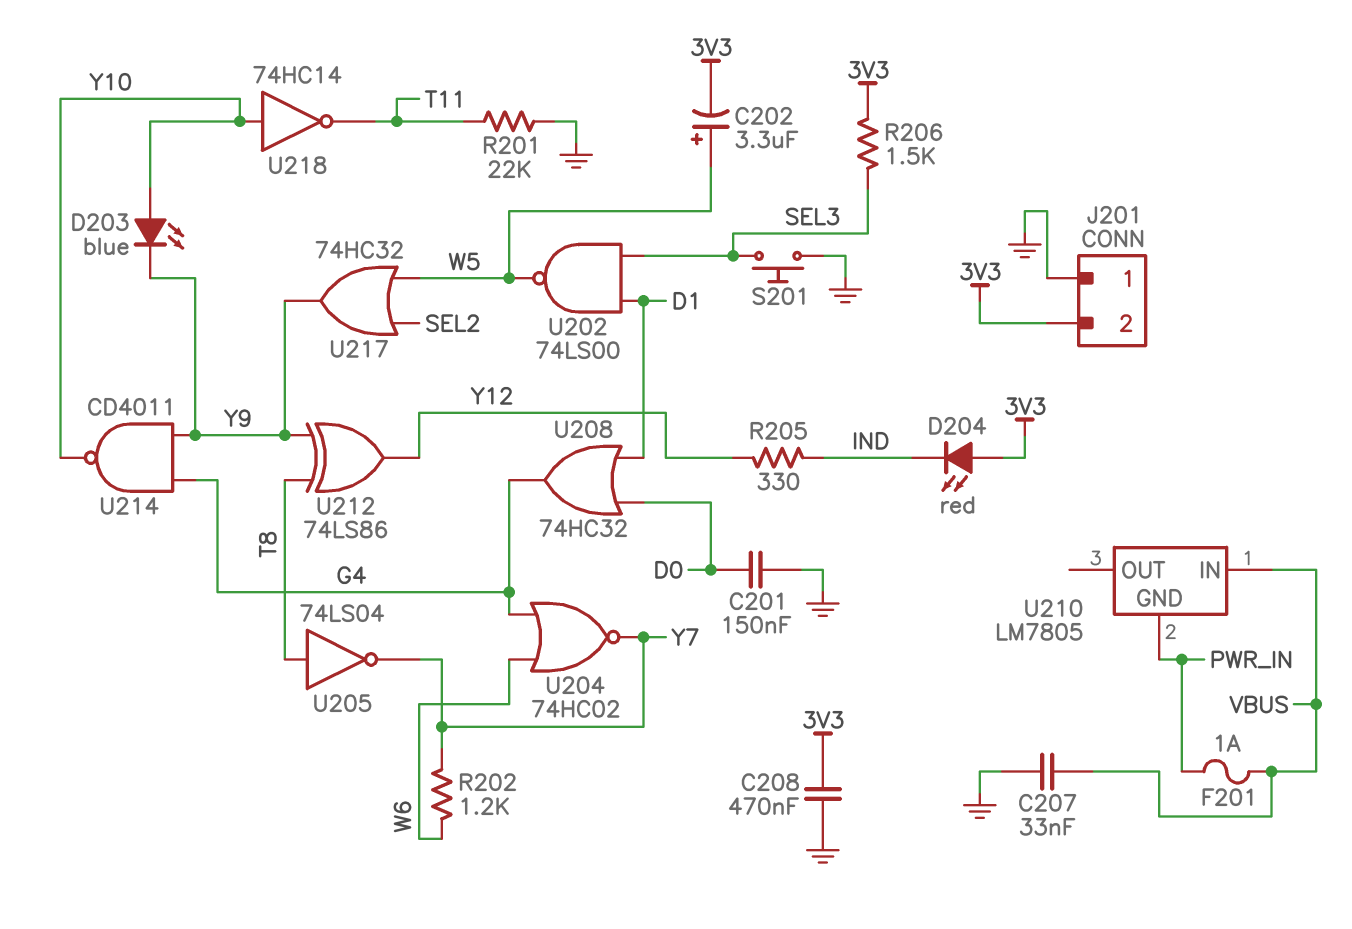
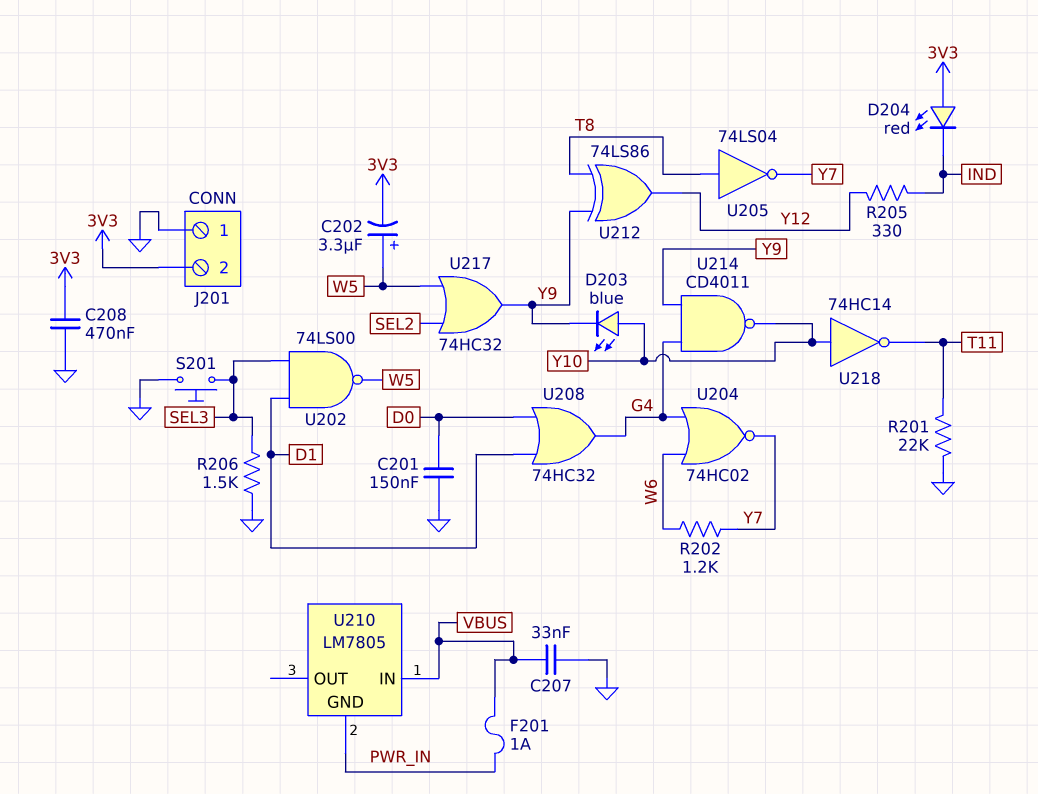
R206: 1.5k (3V3, SEL3) -> 1.5k (GND, SEL3)

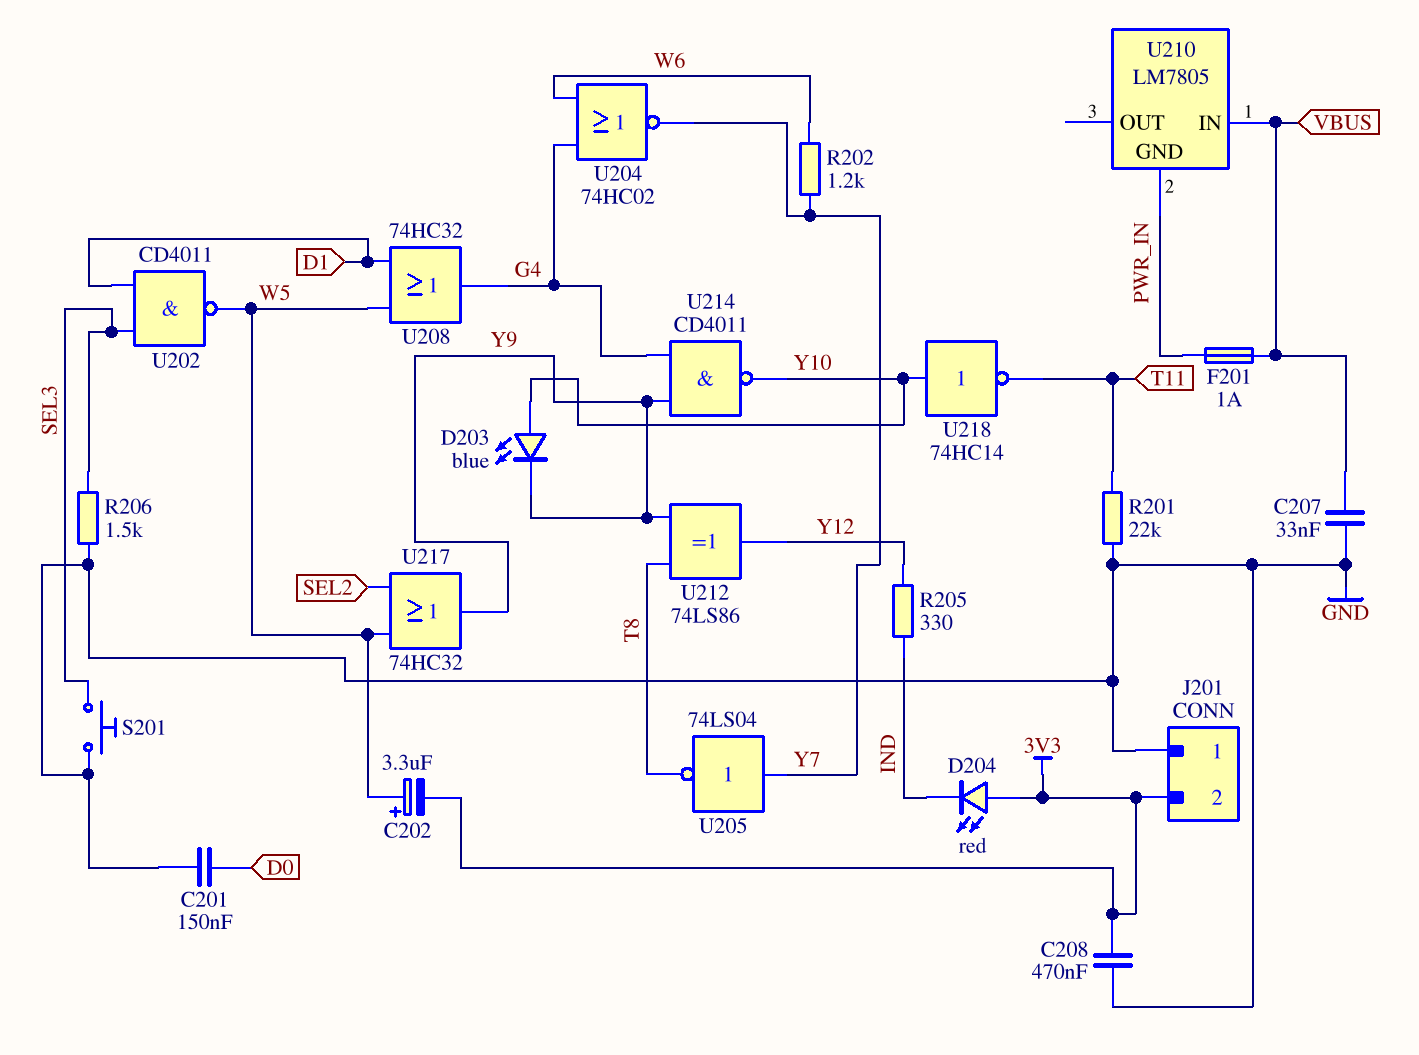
U202: NAND 74LS00 (in D1, in SEL3, out W5) -> NAND CD4011 (in D1, in SEL3, out W5)
U205: NOT 74LS04 (in T8, out Y7) -> NOT 74LS04 (in Y7, out T8)
U208: OR 74HC32 (in D0, in D1, out G4) -> OR 74HC32 (in D1, in W5, out G4)

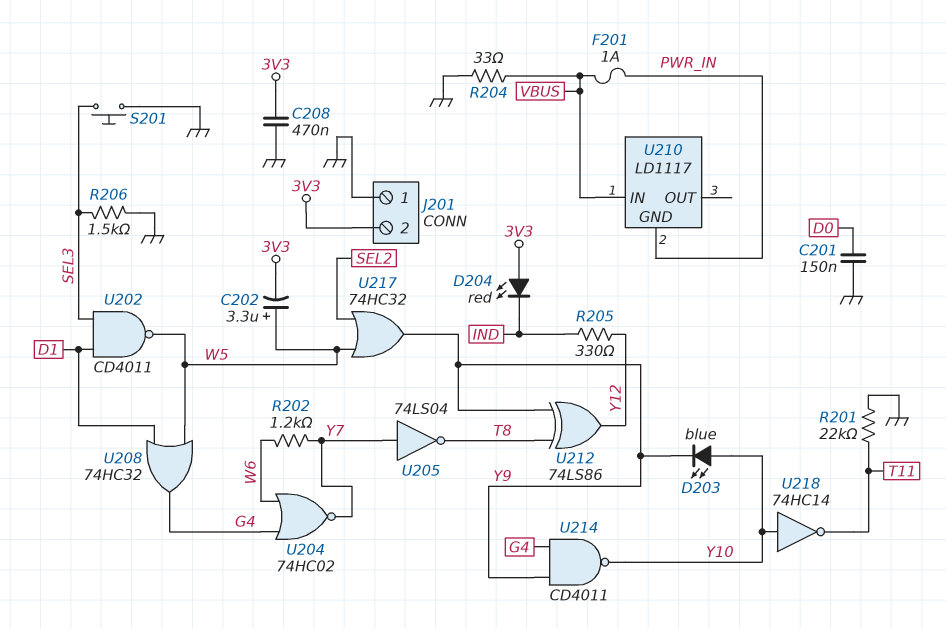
C207: 33nF (GND, VBUS) -> none
R204: none -> 33 (GND, VBUS)
U210: LM7805 -> LD1117

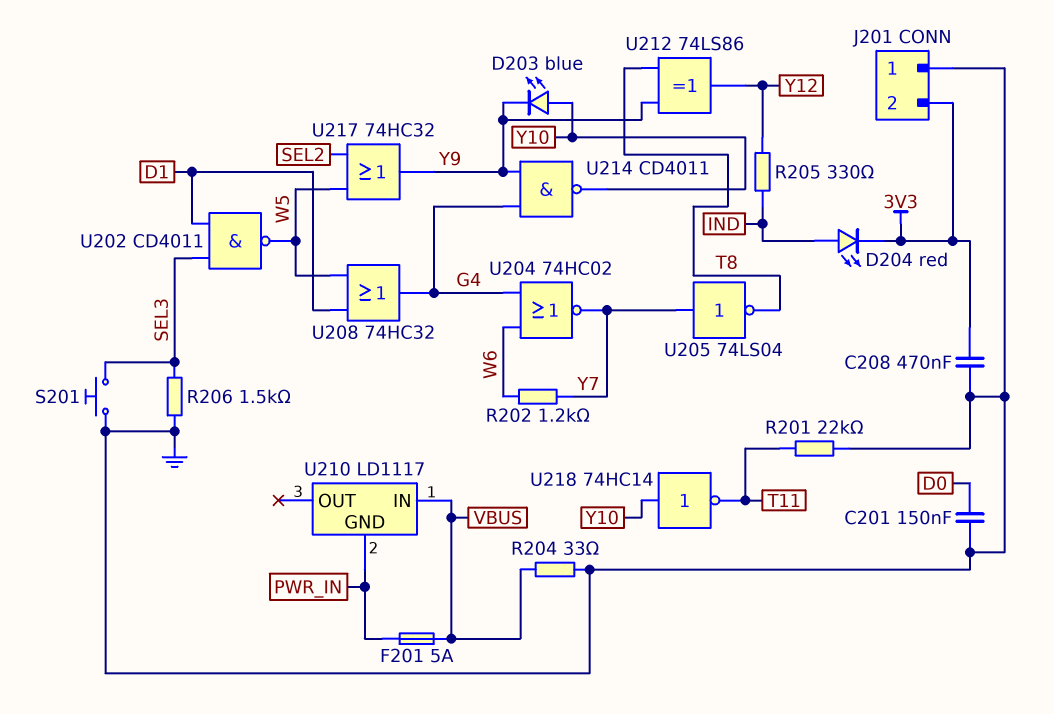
C202: 3.3uF (plus W5, minus 3V3) -> none
D204: LED red (A 3V3, K IND) -> LED red (A IND, K 3V3)
F201: 1A (PWR_IN, VBUS) -> 5A (PWR_IN, VBUS)

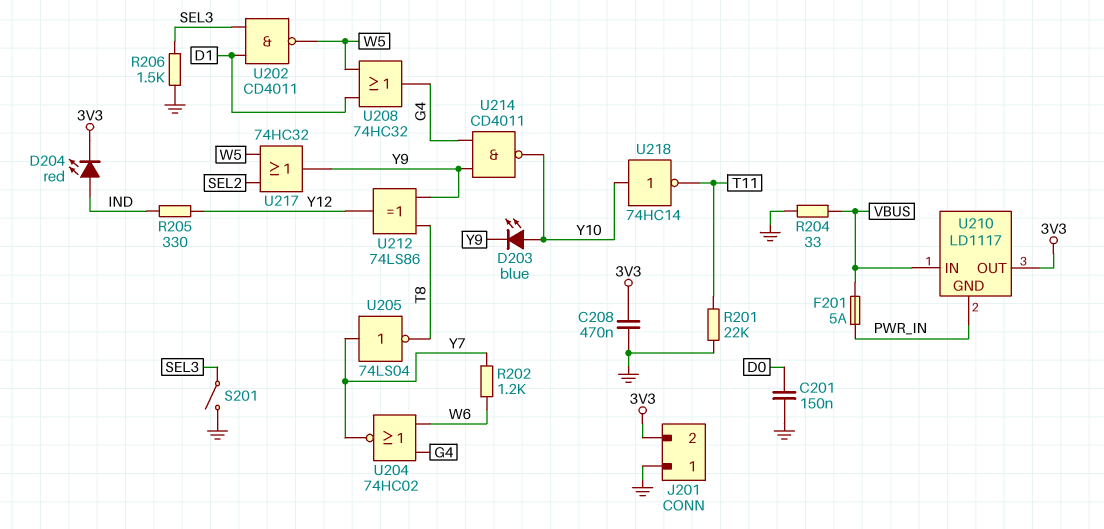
S201: button (GND, SEL3) -> switch (GND, SEL3)
U210 pin OUT: none -> 3V3

